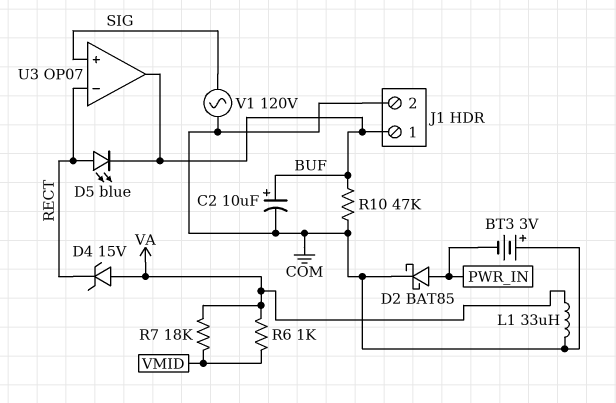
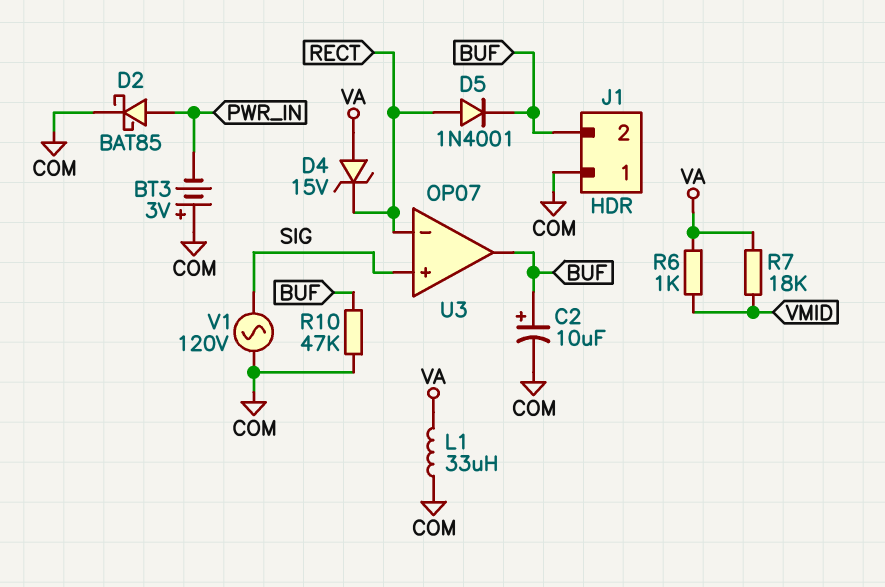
D5: LED blue (A RECT, K BUF) -> diode 1N4001 (A RECT, K BUF)
J1 pin 1: BUF -> COM
J1 pin 2: COM -> BUF

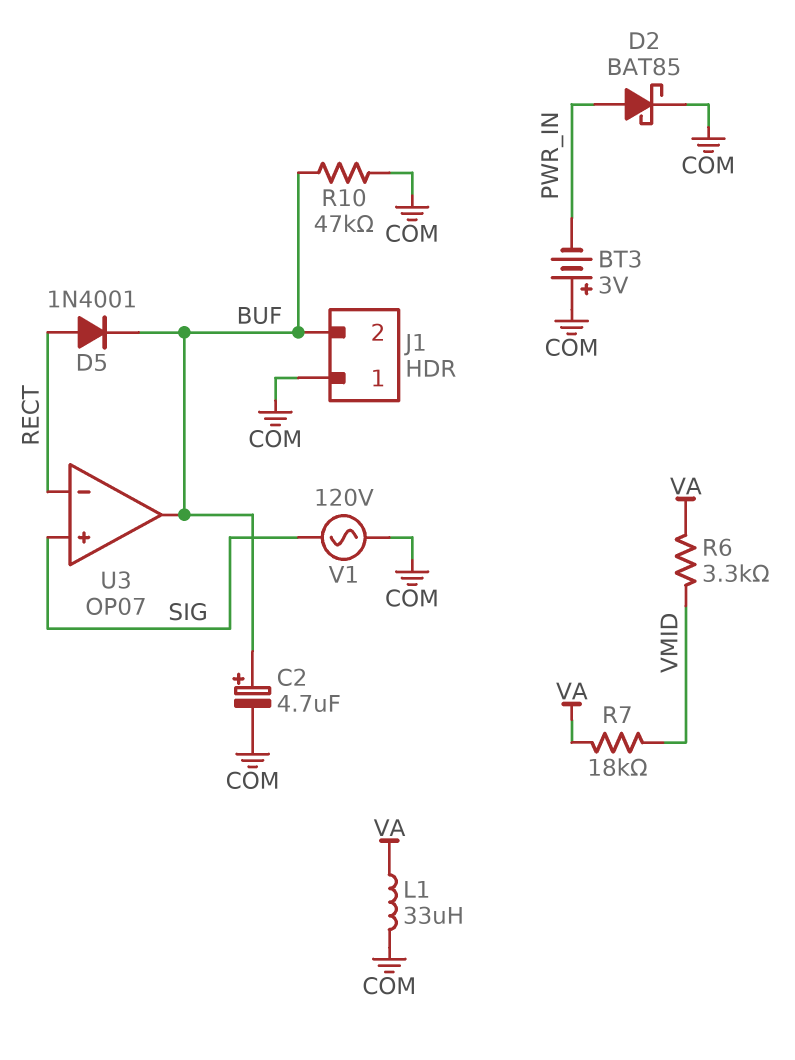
C2: 10uF (plus BUF, minus COM) -> 4.7uF (plus BUF, minus COM)
D4: zener 15V (A VA, K RECT) -> none
R6: 1k (VA, VMID) -> 3.3k (VA, VMID)

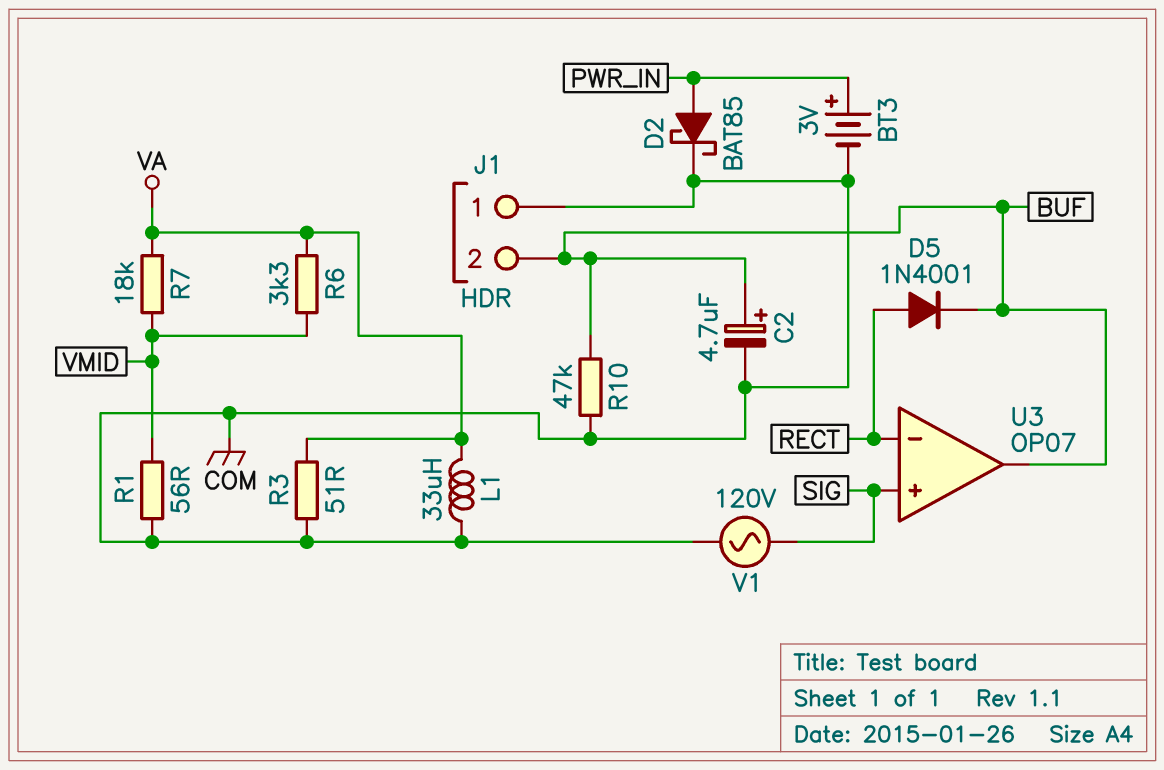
BT3: 3V (plus COM, minus PWR_IN) -> 3V (plus PWR_IN, minus COM)
R1: none -> 56 (COM, VMID)
R3: none -> 51 (COM, VA)

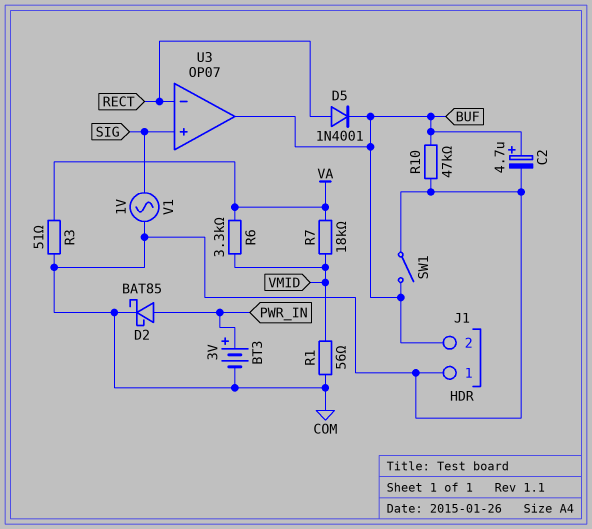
L1: 33uH (COM, VA) -> none
SW1: none -> switch (BUF, COM)
V1: AC 120V (COM, SIG) -> AC 1V (COM, SIG)

